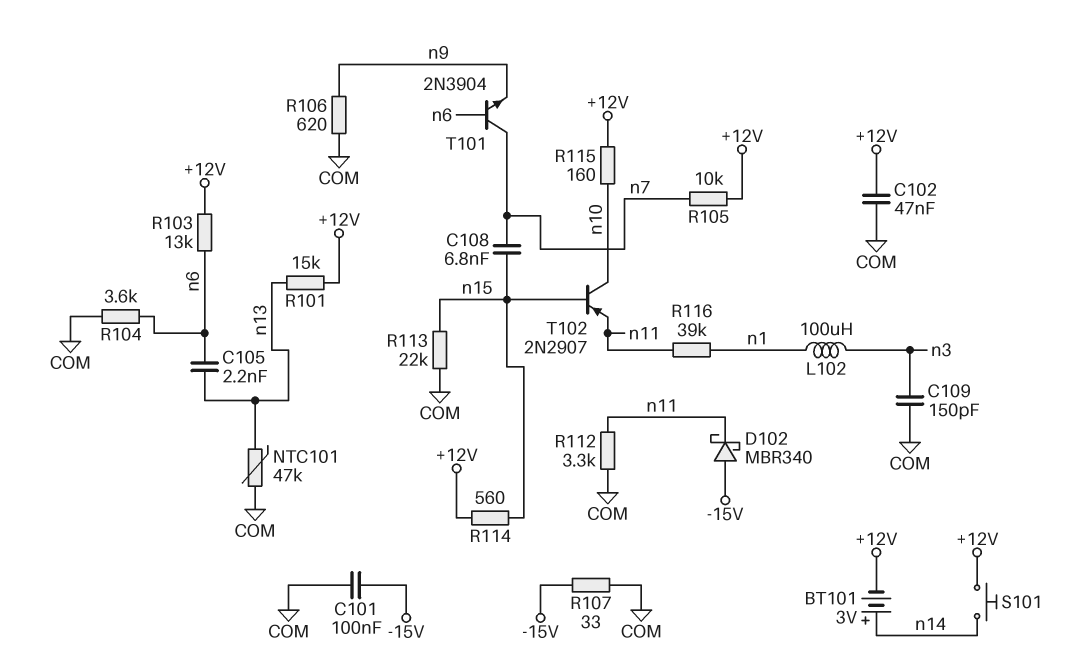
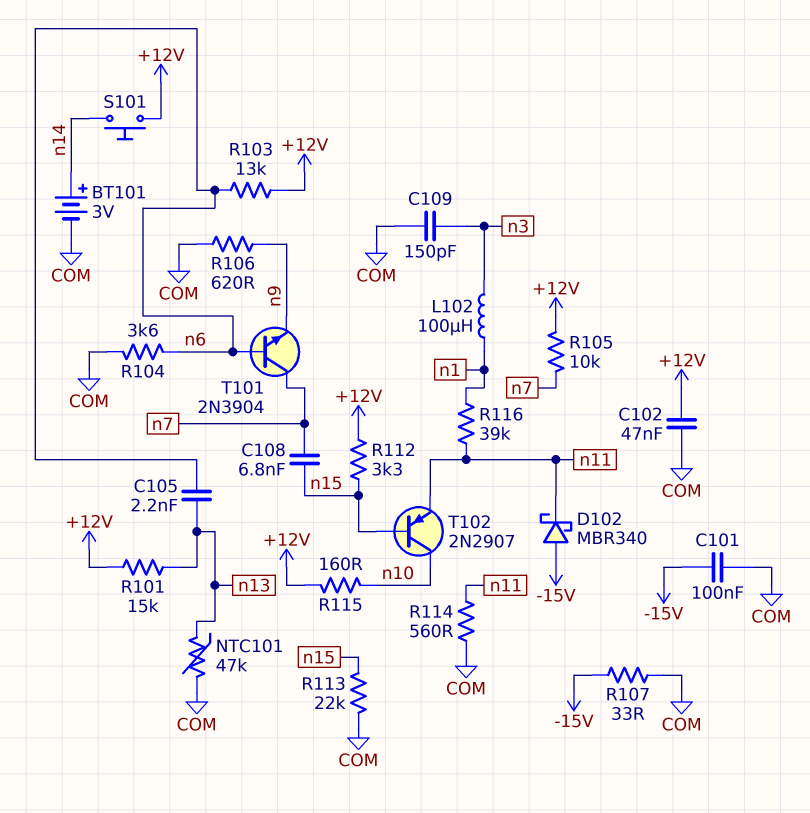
BT101: 3V (plus n14, minus +12V) -> 3V (plus n14, minus COM)
R112: 3.3k (COM, n11) -> 3.3k (+12V, n15)
R114: 560 (+12V, n15) -> 560 (COM, n11)

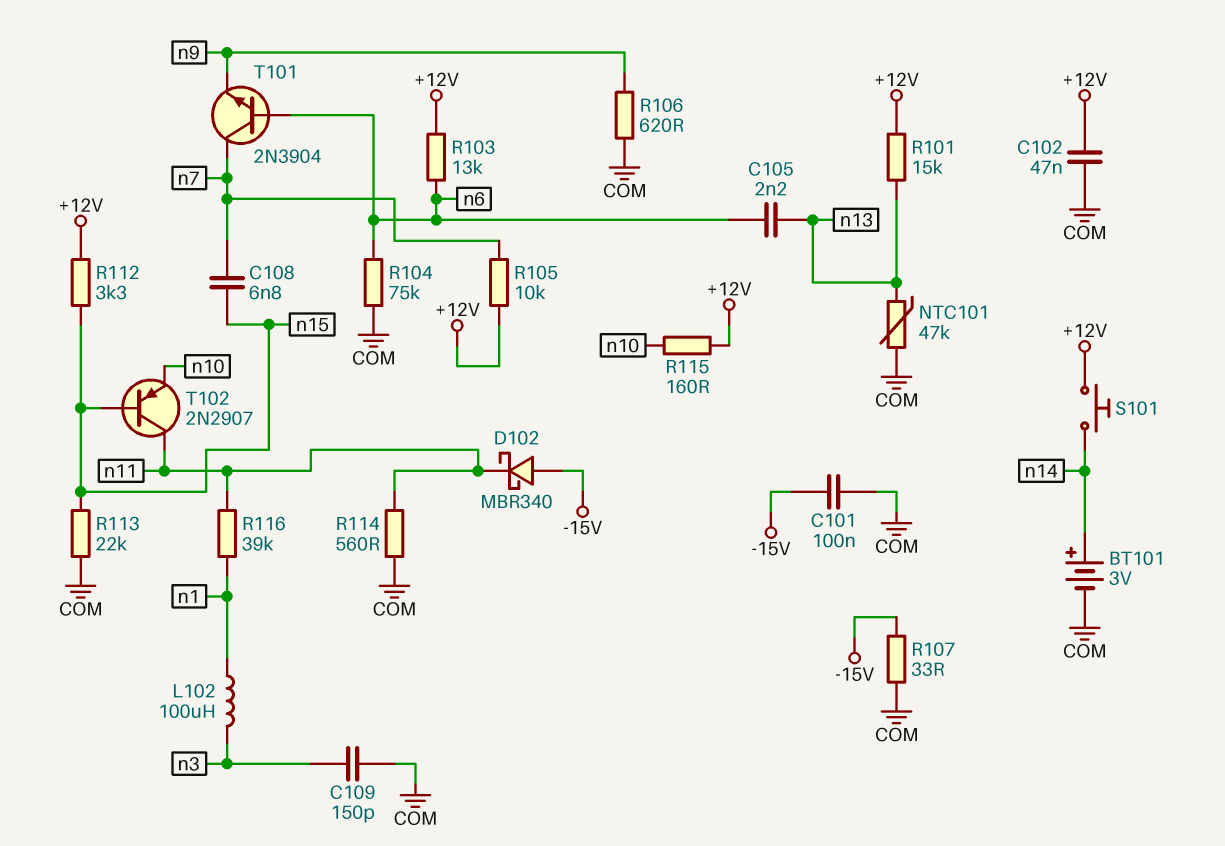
R104: 3.6k (COM, n6) -> 75k (COM, n6)
T102: PNP 2N2907 (B n15, C n10, E n11) -> PNP 2N2907 (B n15, C n11, E n10)

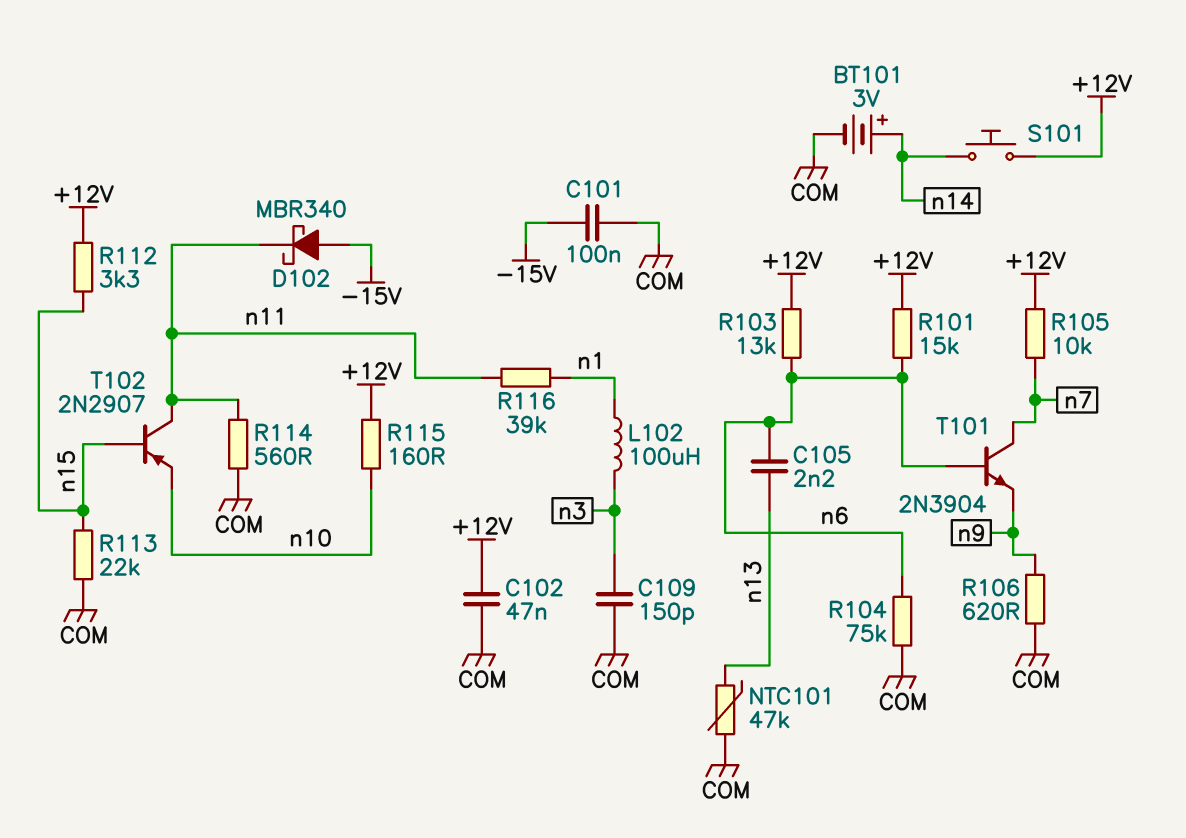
C108: 6.8nF (n7, n15) -> none
R101: 15k (+12V, n13) -> 15k (+12V, n6)
R107: 33 (-15V, COM) -> none

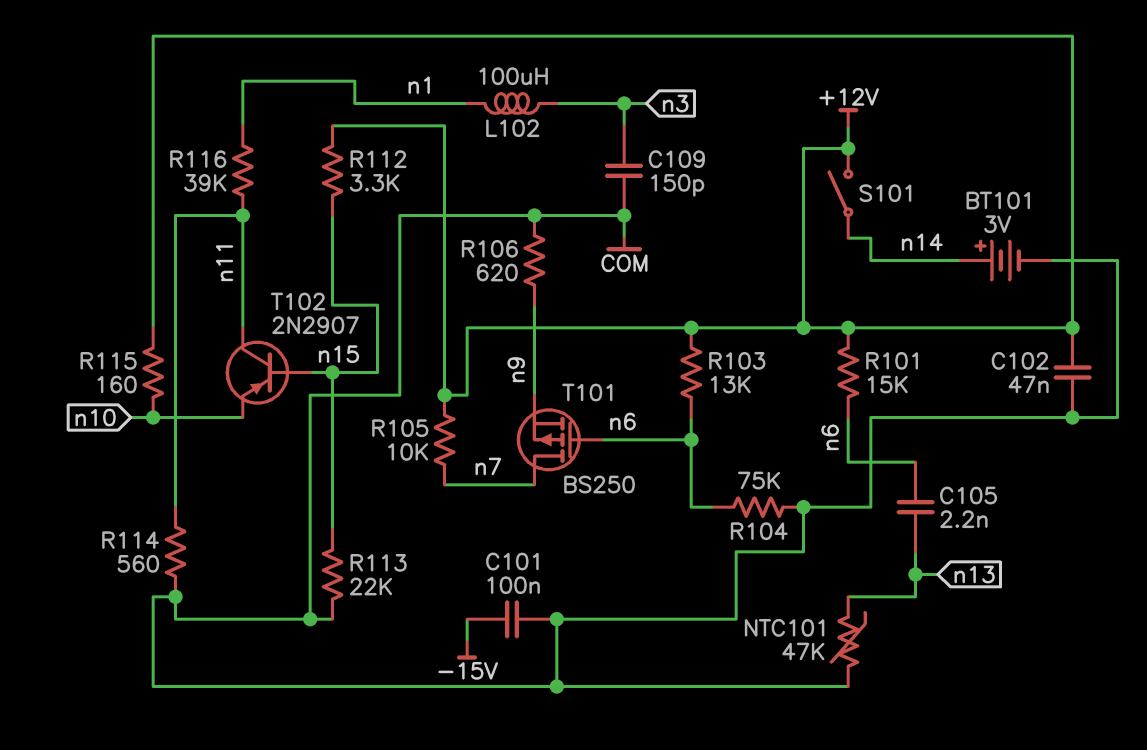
D102: schottky MBR340 (A -15V, K n11) -> none
S101: button (+12V, n14) -> switch (+12V, n14)
T101: NPN 2N3904 (B n6, C n7, E n9) -> PMOS BS250 (G n6, D n7, S n9)

